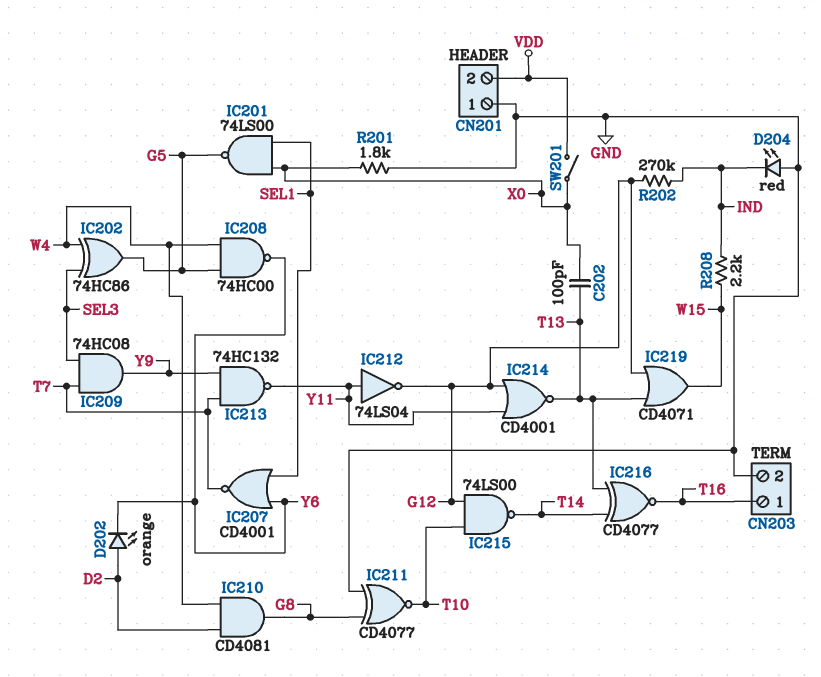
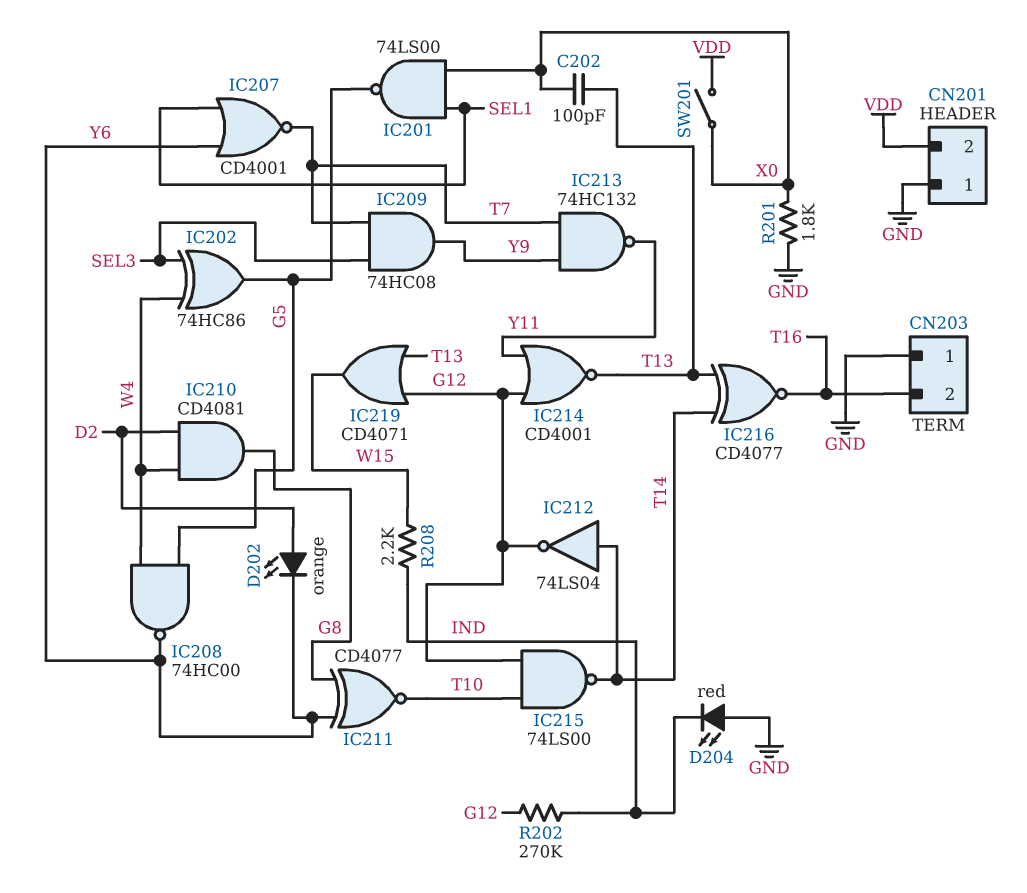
CN203 pin 1: T16 -> GND
CN203 pin 2: GND -> T16
IC211: XNOR CD4077 (in G8, in GND, out T10) -> XNOR CD4077 (in G8, in Y6, out T10)
IC212: NOT 74LS04 (in Y11, out G12) -> NOT 74LS04 (in T14, out G12)

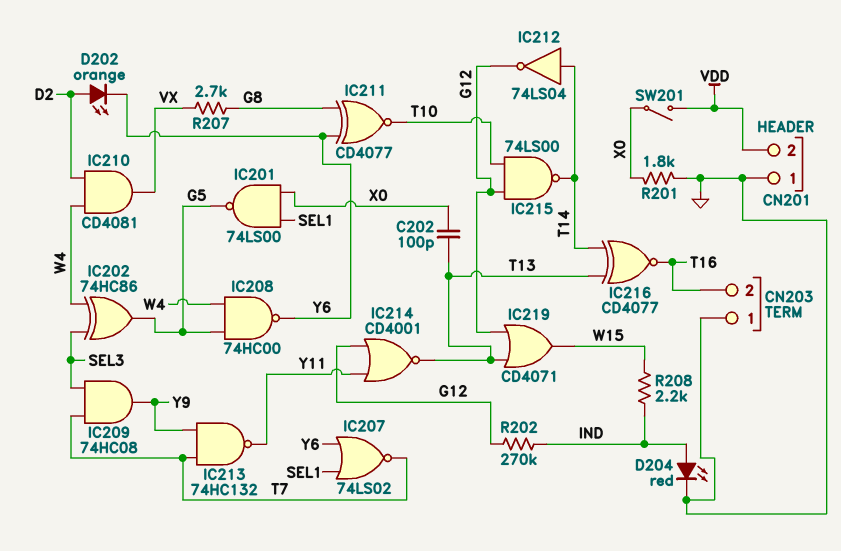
D204: LED red (A GND, K IND) -> LED red (A IND, K GND)
IC207: NOR CD4001 (in SEL1, in Y6, out T7) -> NOR 74LS02 (in SEL1, in Y6, out T7)
IC210: AND CD4081 (in D2, in W4, out G8) -> AND CD4081 (in D2, in W4, out VX)
R207: none -> 2.7k (G8, VX)

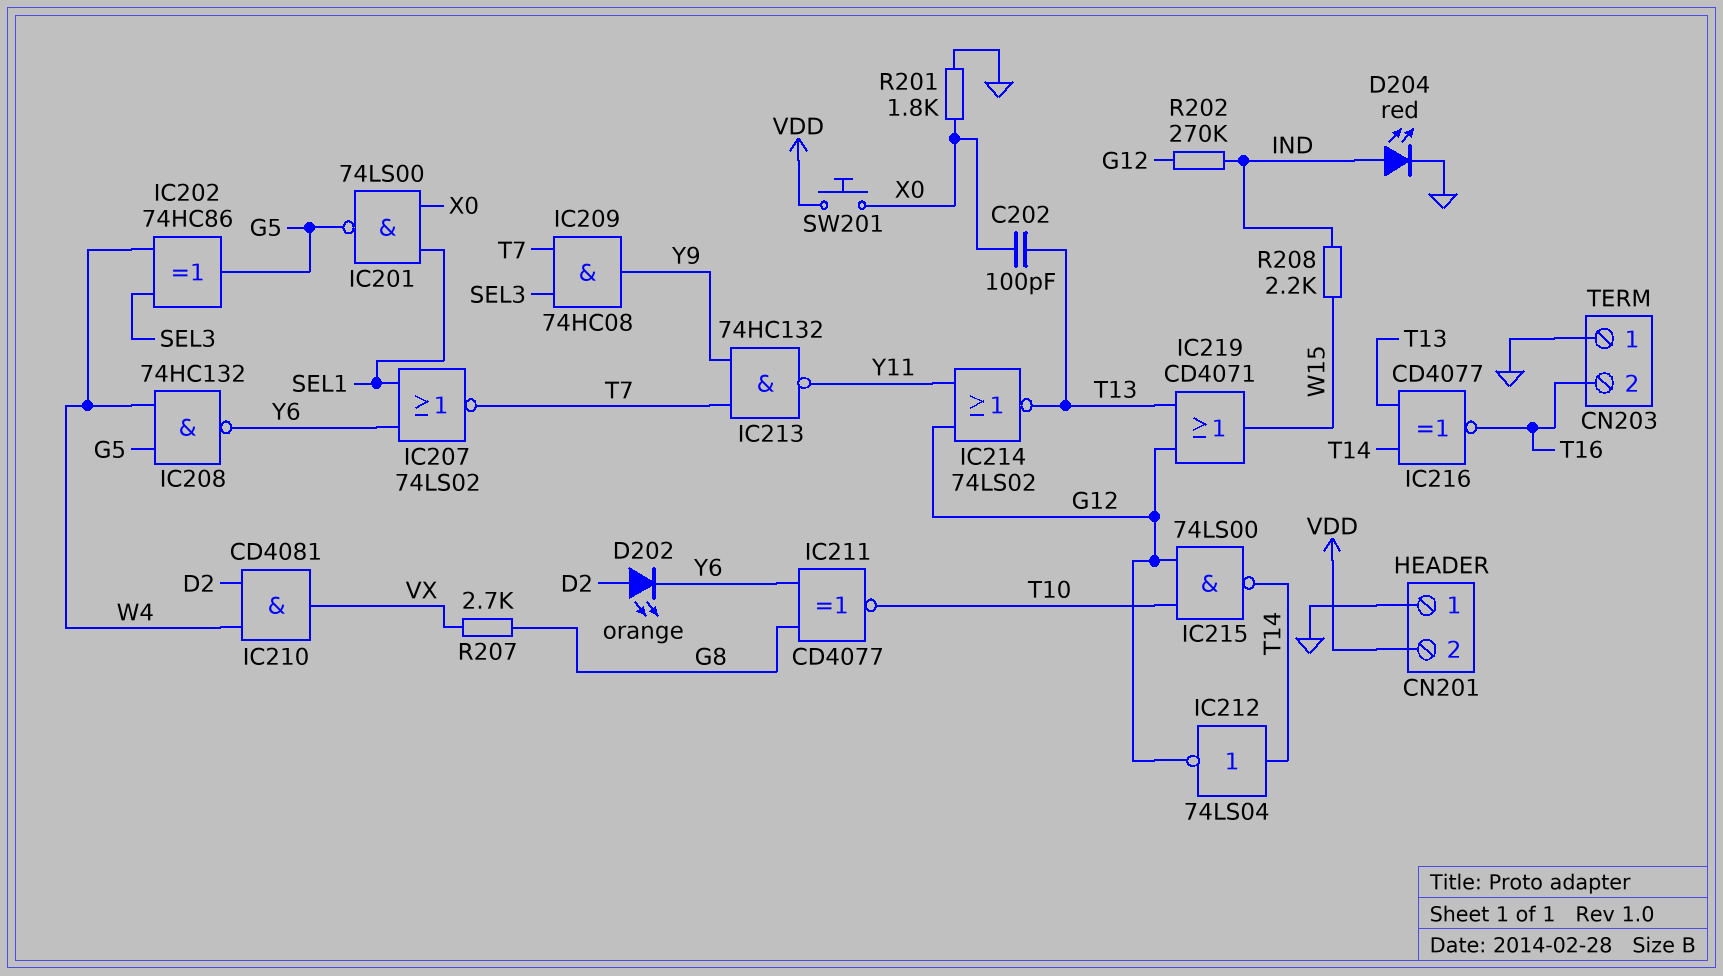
IC208: NAND 74HC00 (in G5, in W4, out Y6) -> NAND 74HC132 (in G5, in W4, out Y6)
IC214: NOR CD4001 (in G12, in Y11, out T13) -> NOR 74LS02 (in G12, in Y11, out T13)
SW201: switch (VDD, X0) -> button (VDD, X0)

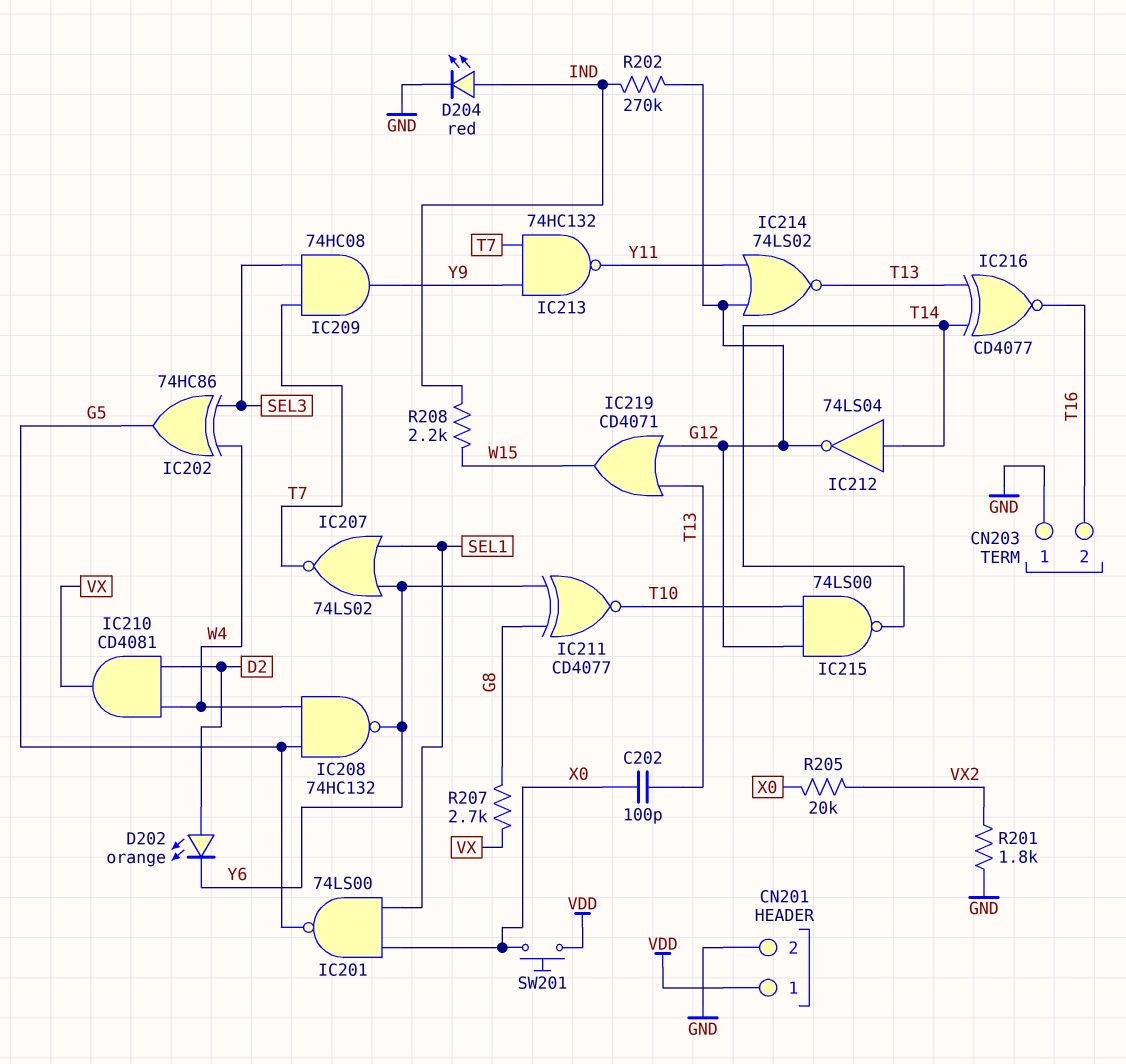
CN201 pin 1: GND -> VDD
CN201 pin 2: VDD -> GND
R201: 1.8k (GND, X0) -> 1.8k (GND, VX2)
R205: none -> 20k (VX2, X0)

